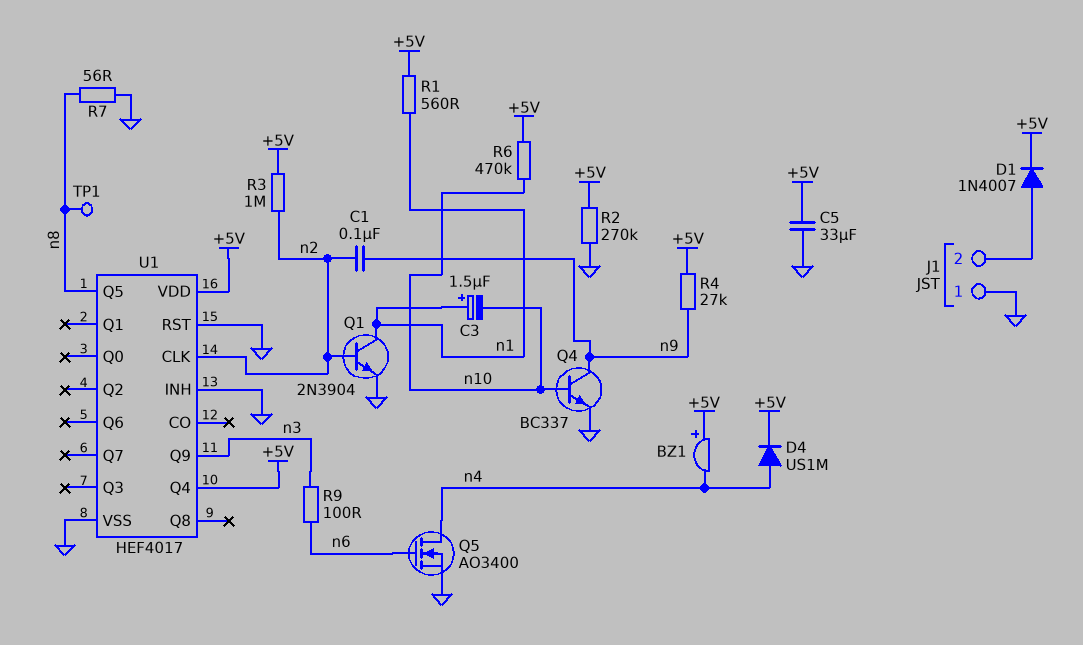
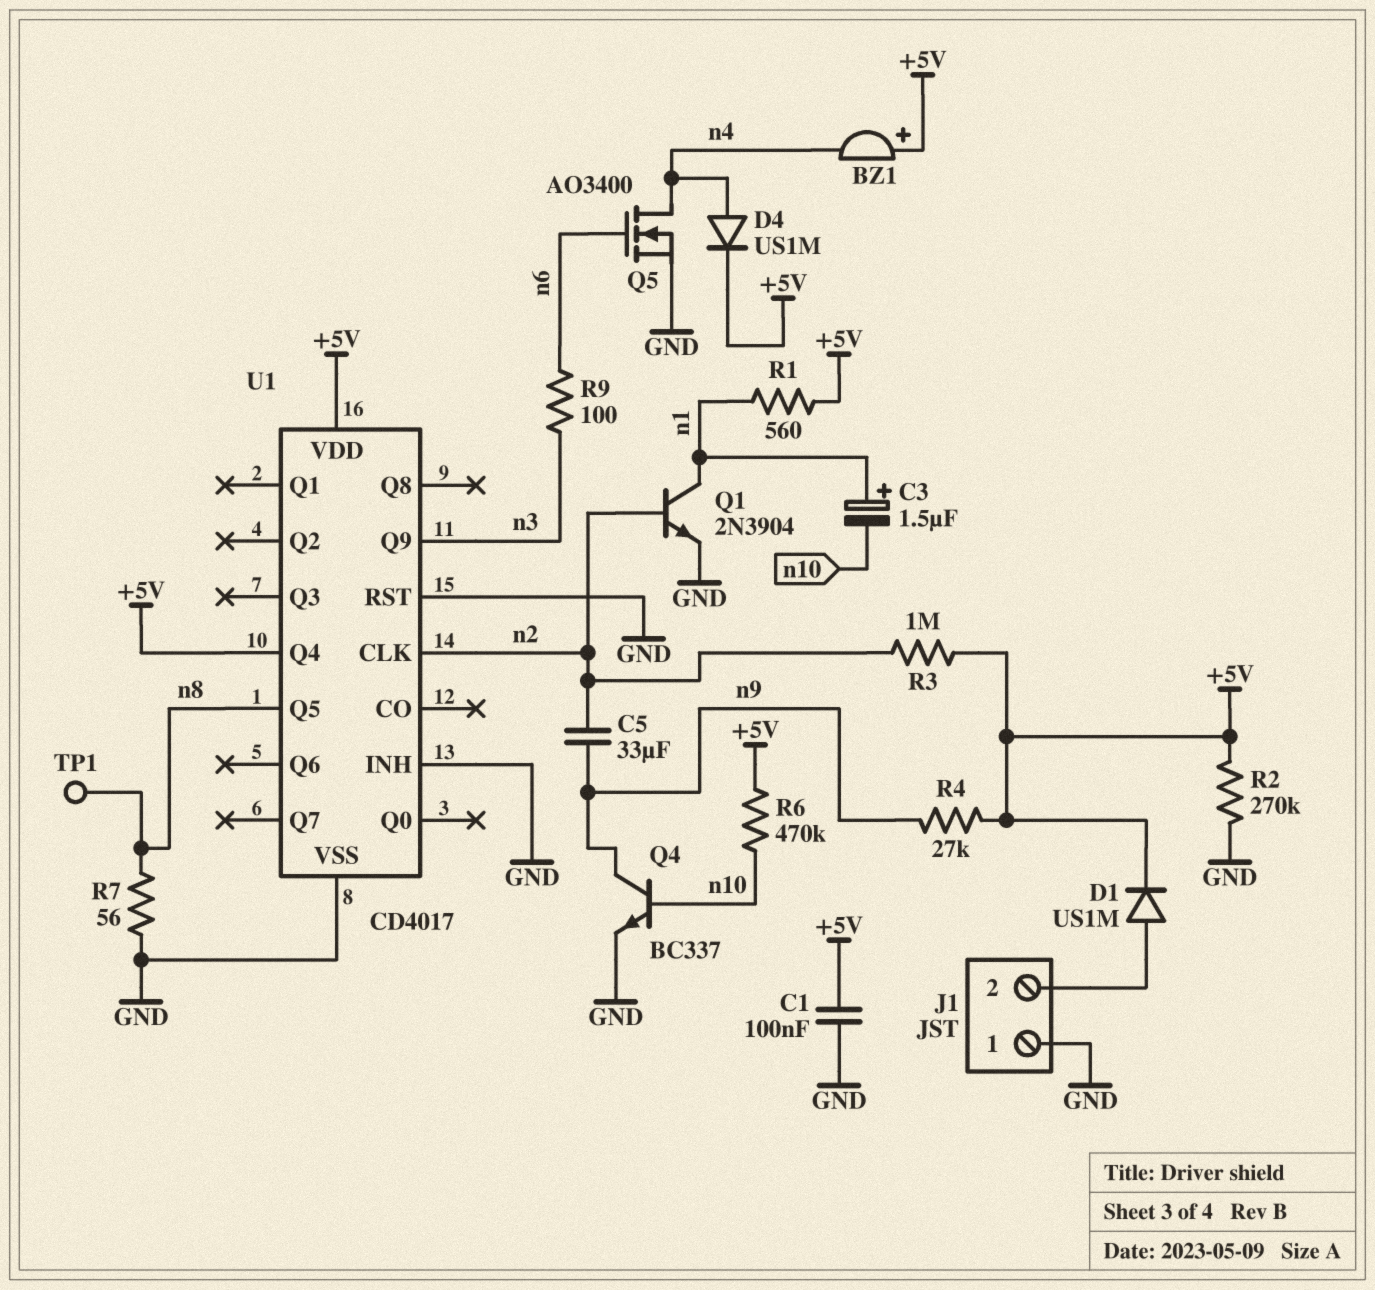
C1: 100nF (n2, n9) -> 100nF (+5V, GND)
C5: 33uF (+5V, GND) -> 33uF (n2, n9)
D1: diode 1N4007 (A J1/2, K +5V) -> diode US1M (A J1/2, K +5V)
U1: HEF4017 -> CD4017

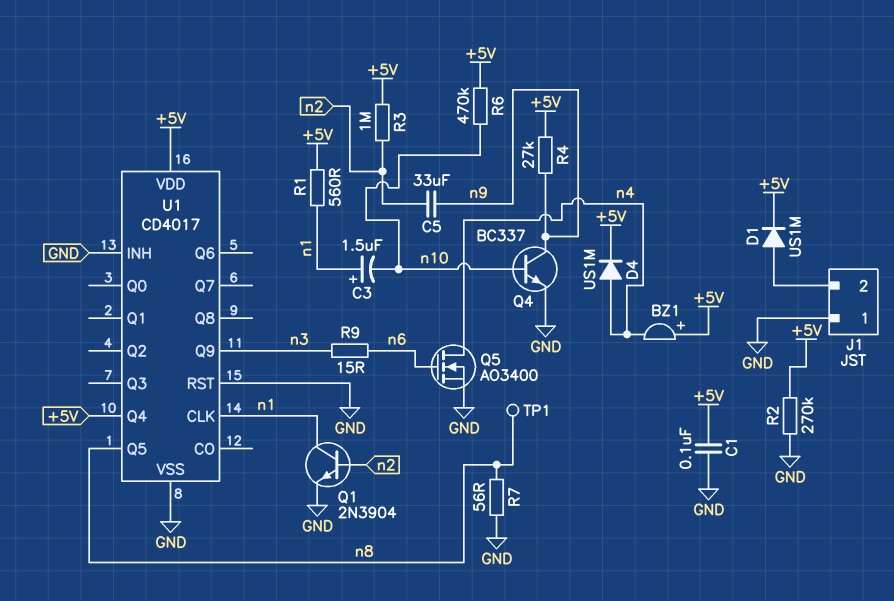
R9: 100 (n3, n6) -> 15 (n3, n6)
U1 pin CLK: n2 -> n1

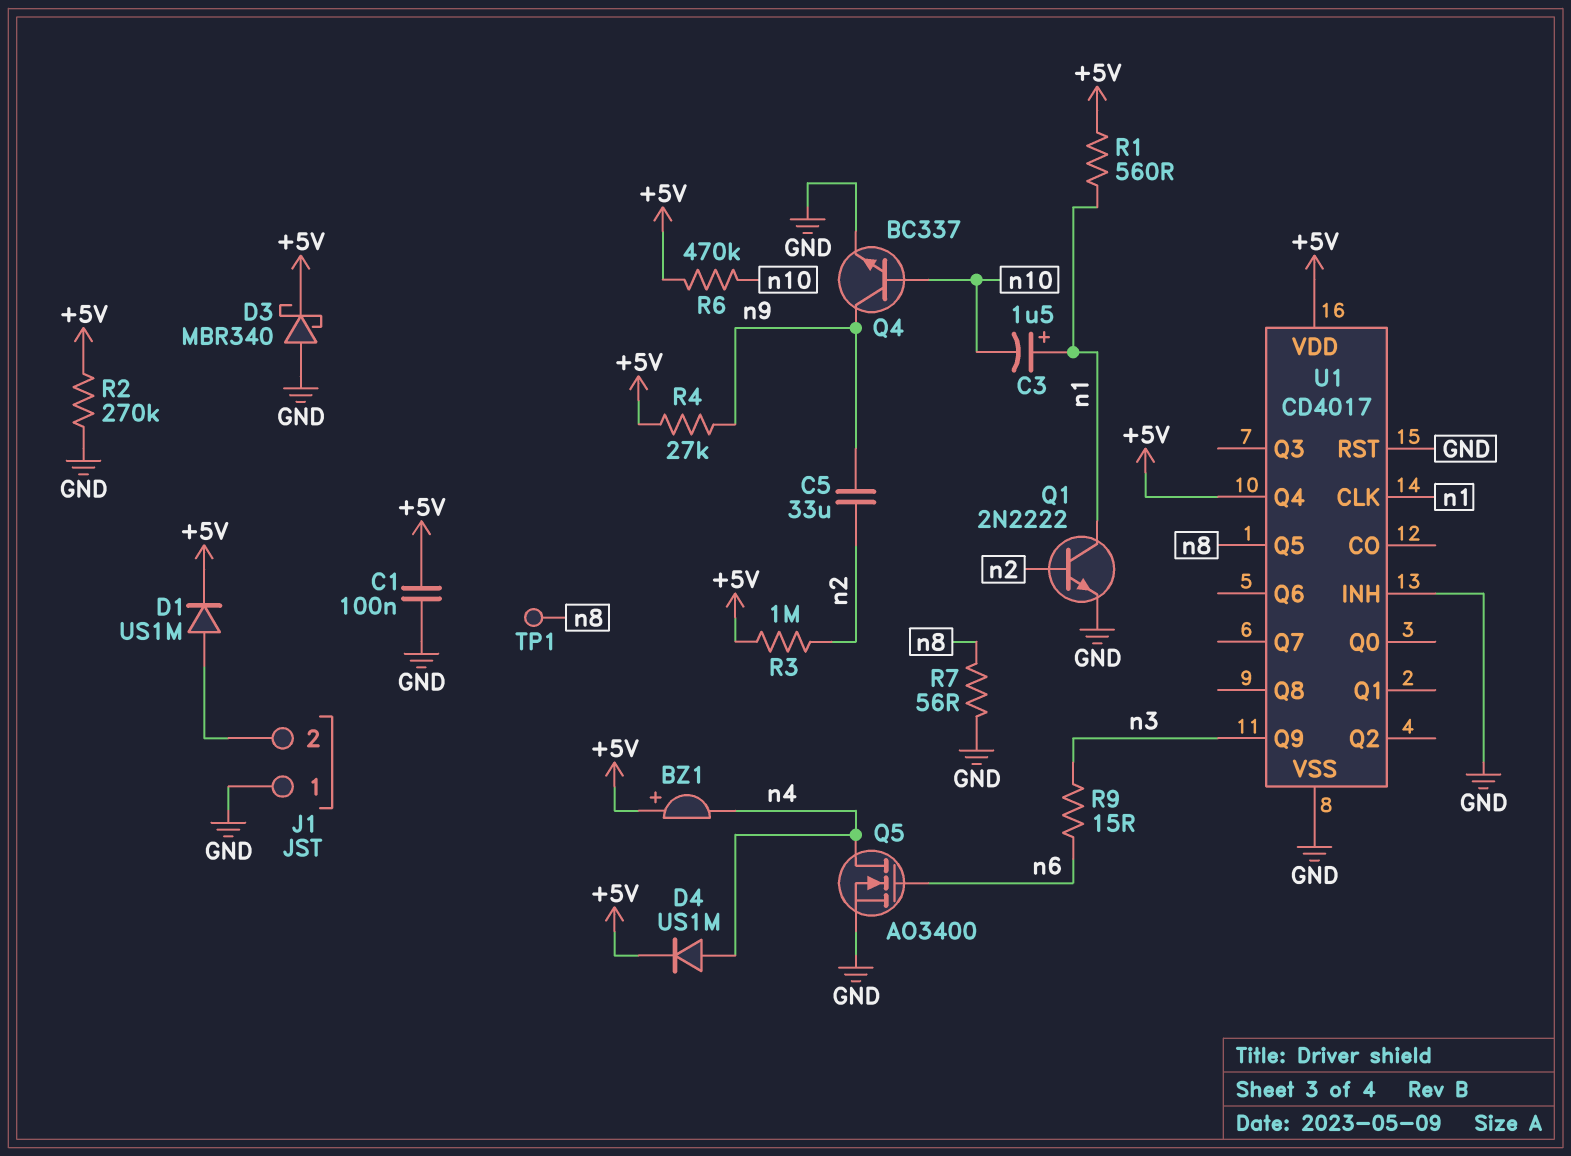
D3: none -> schottky MBR340 (A GND, K +5V)
Q1: NPN 2N3904 (B n2, C n1, E GND) -> NPN 2N2222 (B n2, C n1, E GND)

